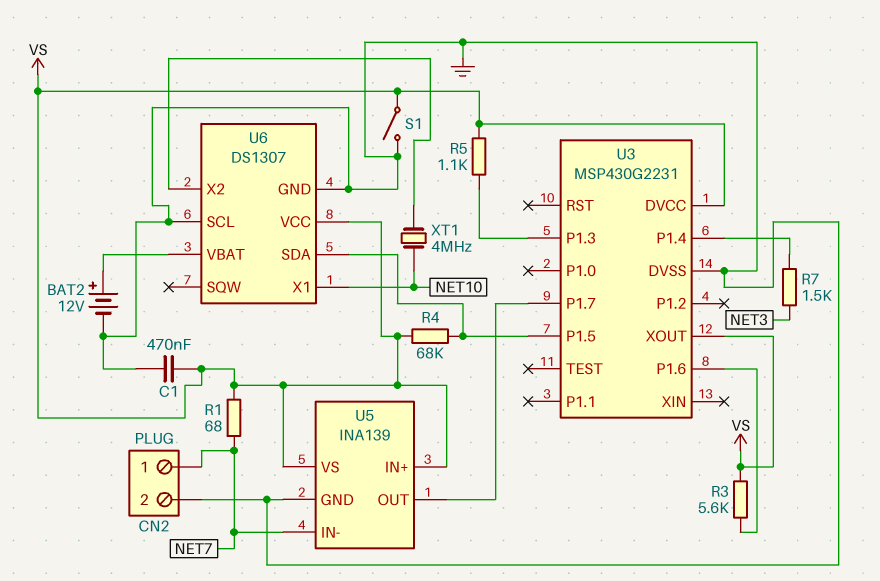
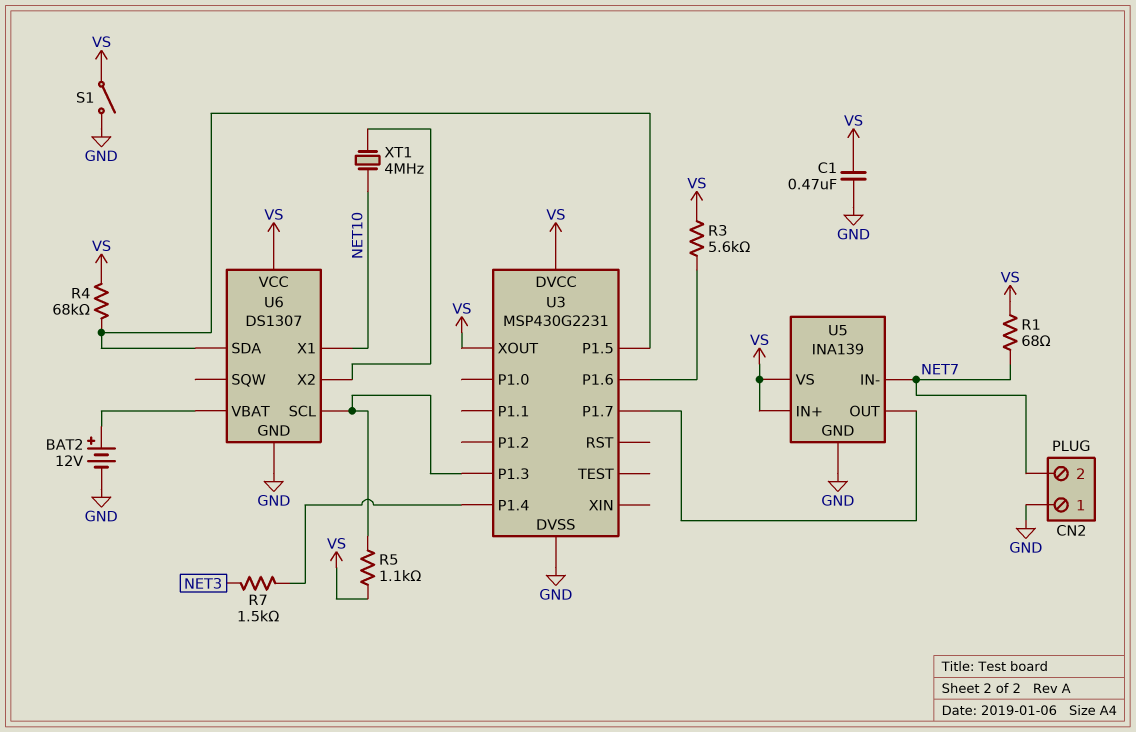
CN2 pin 1: NET7 -> GND
CN2 pin 2: GND -> NET7
U6 pin SCL: GND -> U3/P1.3

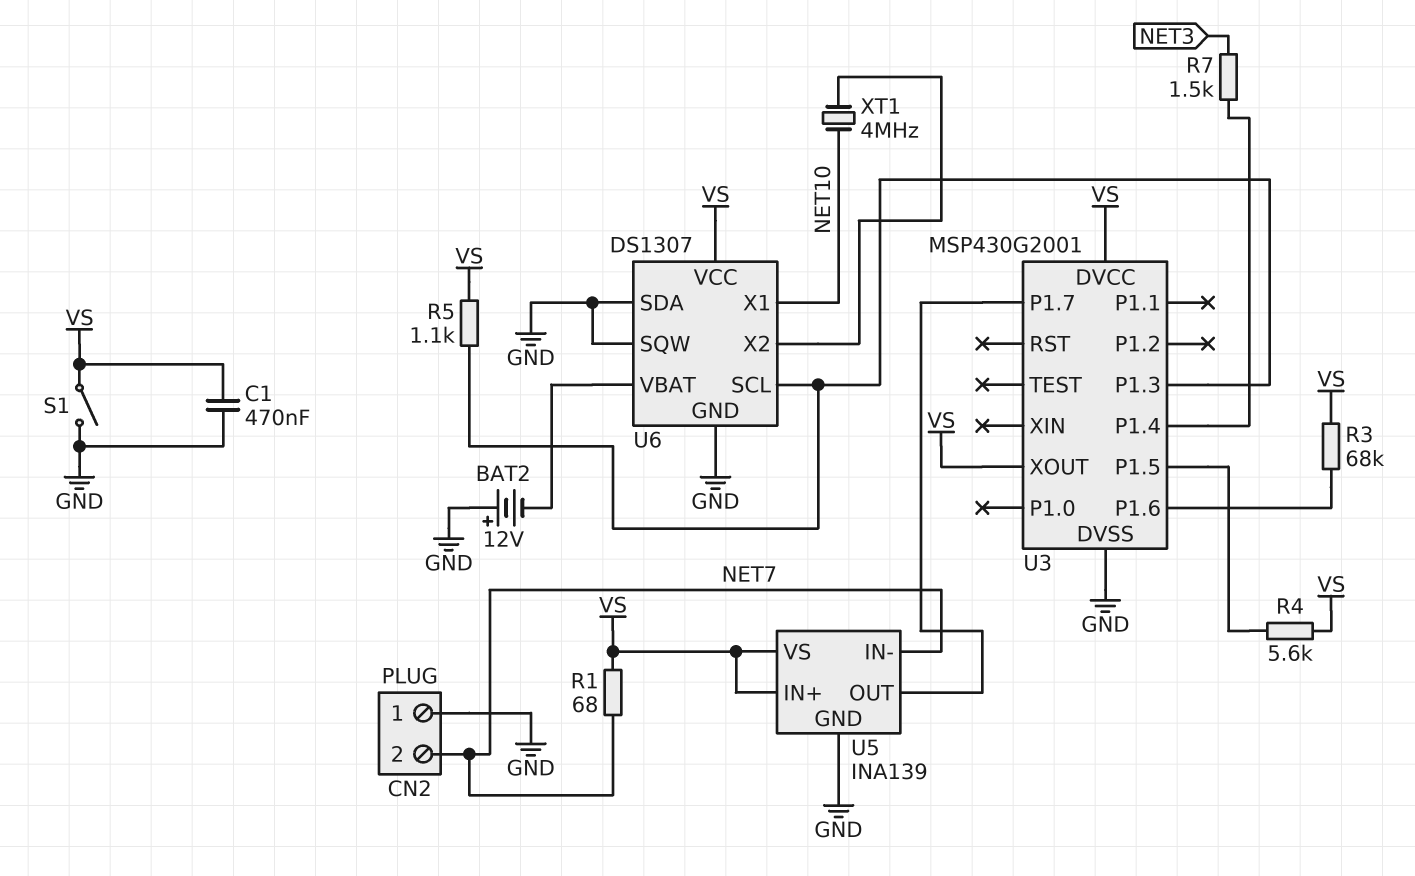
BAT2: 12V (plus U6/VBAT, minus GND) -> 12V (plus GND, minus U6/VBAT)
R3: 5.6k (U3/P1.6, VS) -> 68k (U3/P1.6, VS)
R4: 68k (U3/P1.5, VS) -> 5.6k (U3/P1.5, VS)
U3: MSP430G2231 -> MSP430G2001
U6 pin SDA: U3/P1.5 -> GND
U6 pin SQW: none -> GND

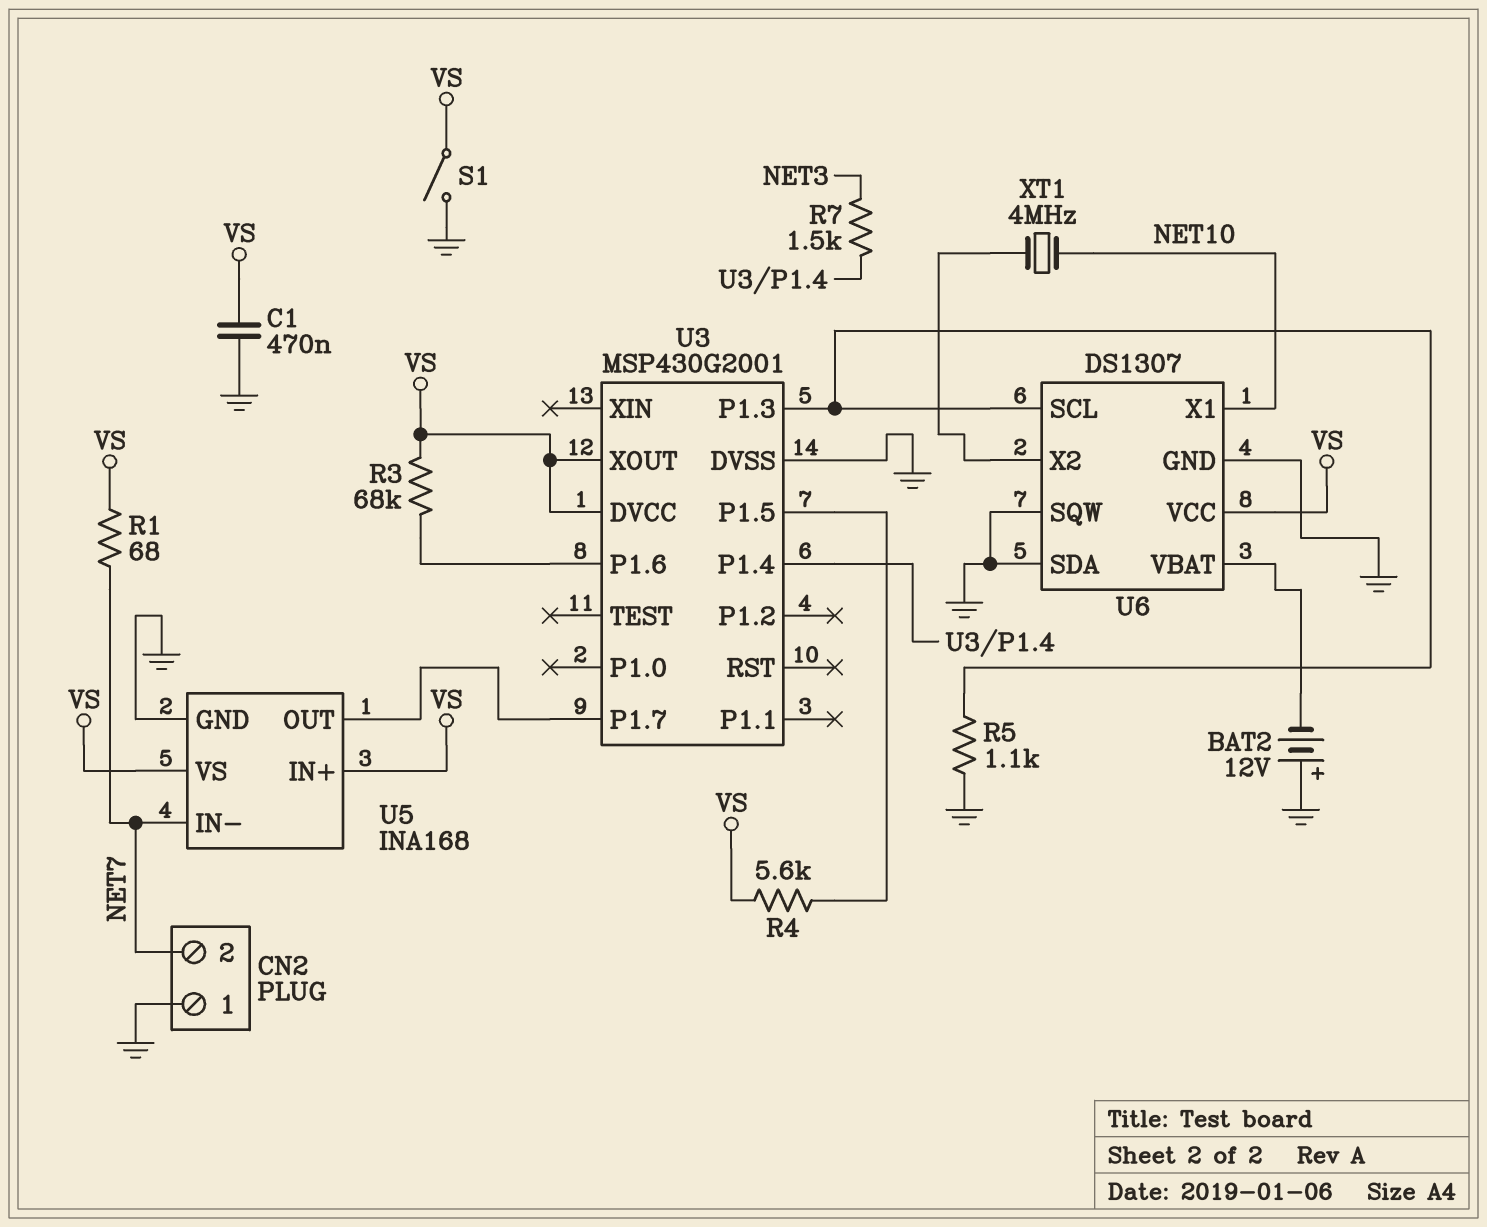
R5: 1.1k (U3/P1.3, VS) -> 1.1k (GND, U3/P1.3)
U5: INA139 -> INA168

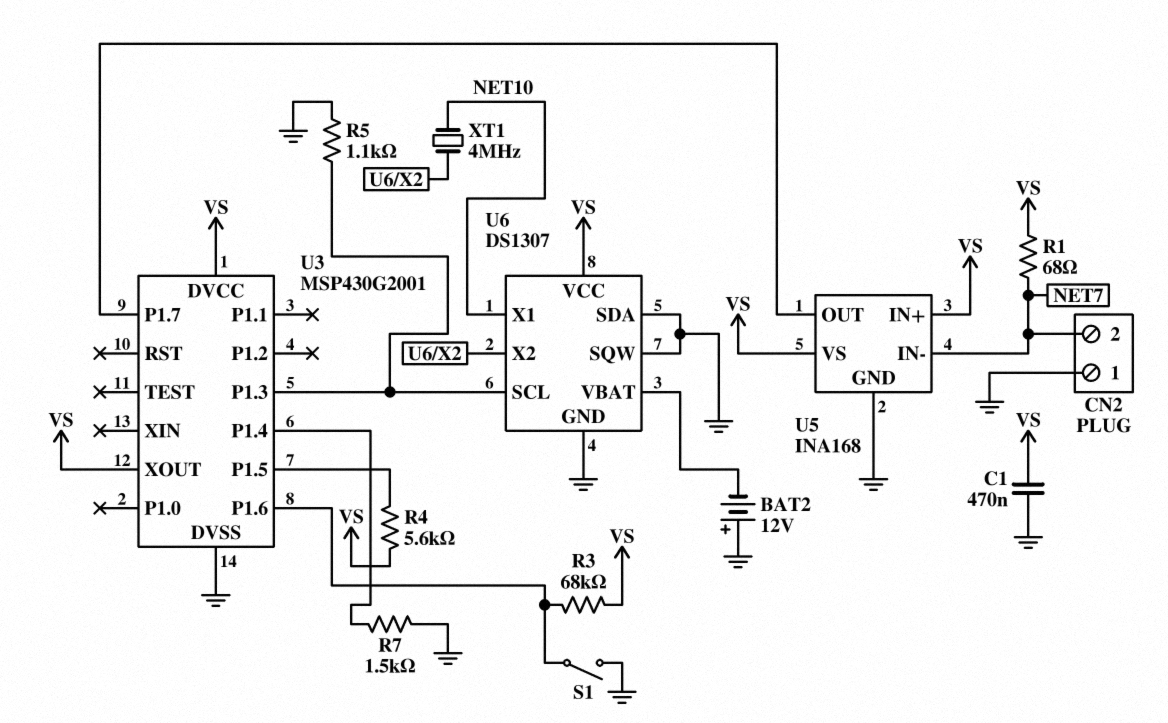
R7: 1.5k (NET3, U3/P1.4) -> 1.5k (GND, U3/P1.4)
S1: switch (GND, VS) -> switch (GND, U3/P1.6)

